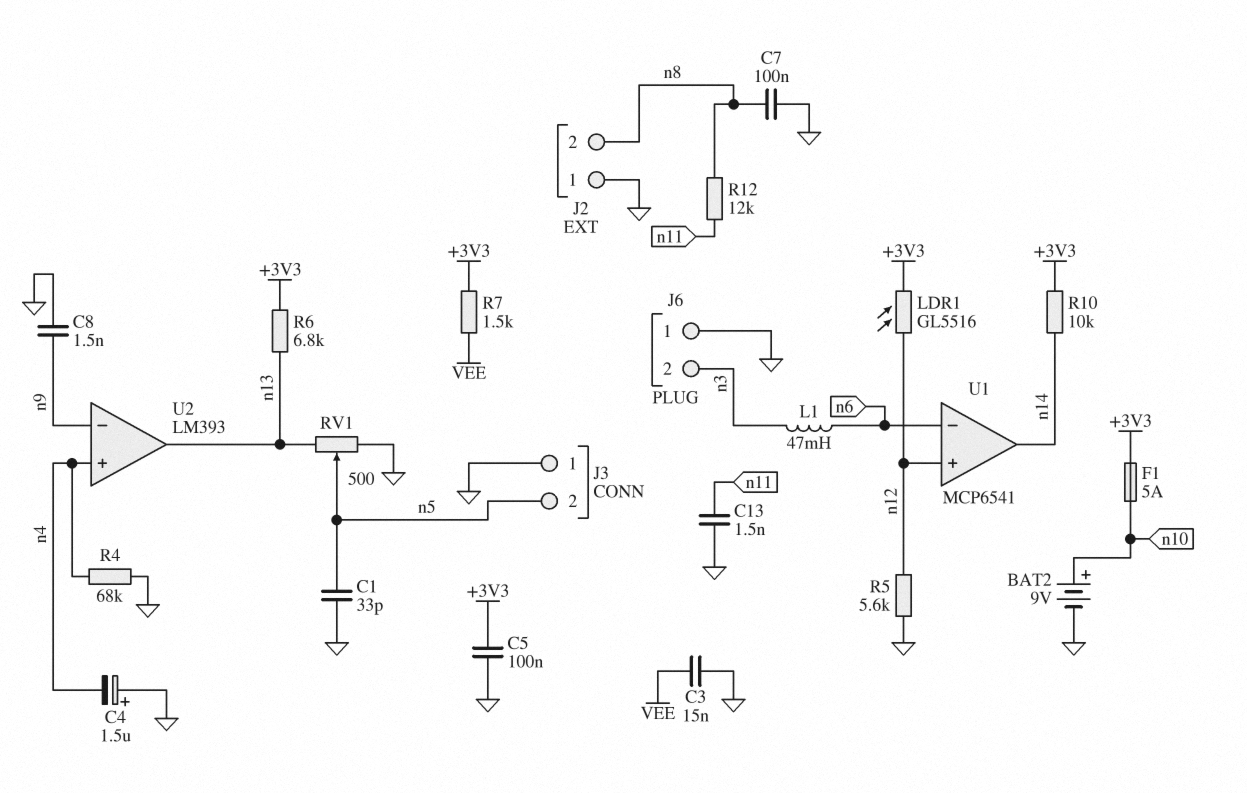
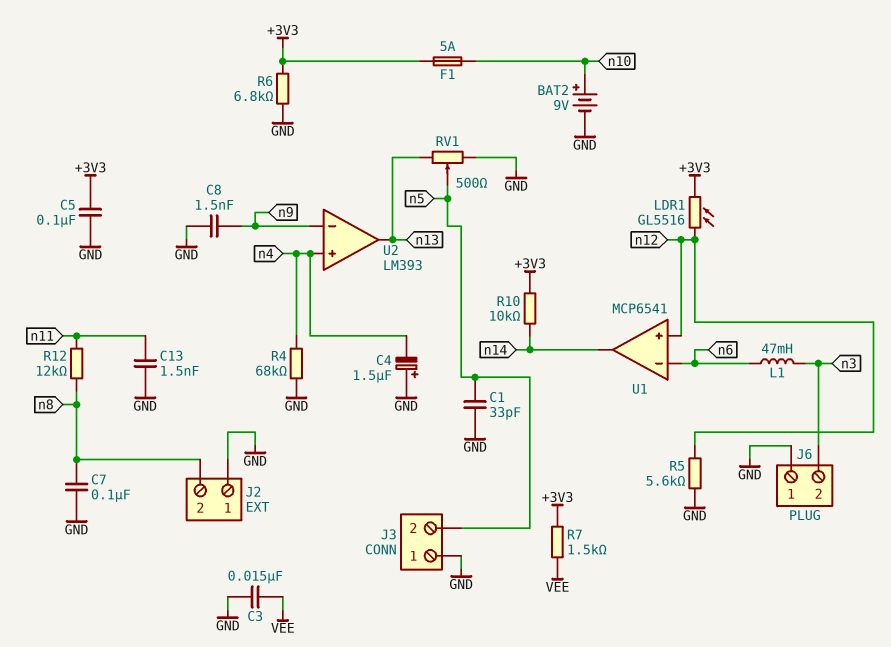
R6: 6.8k (+3V3, n13) -> 6.8k (+3V3, GND)

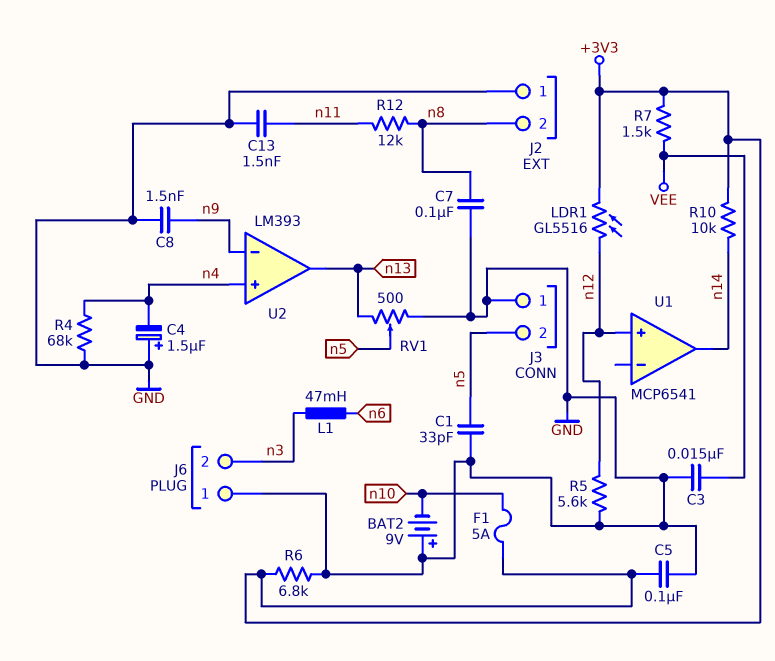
BAT2: 9V (plus n10, minus GND) -> 9V (plus GND, minus n10)
U1 pin in-: n6 -> none

